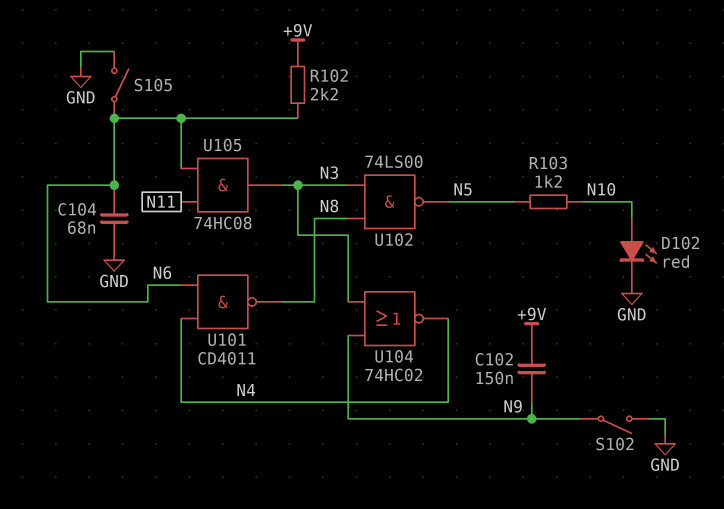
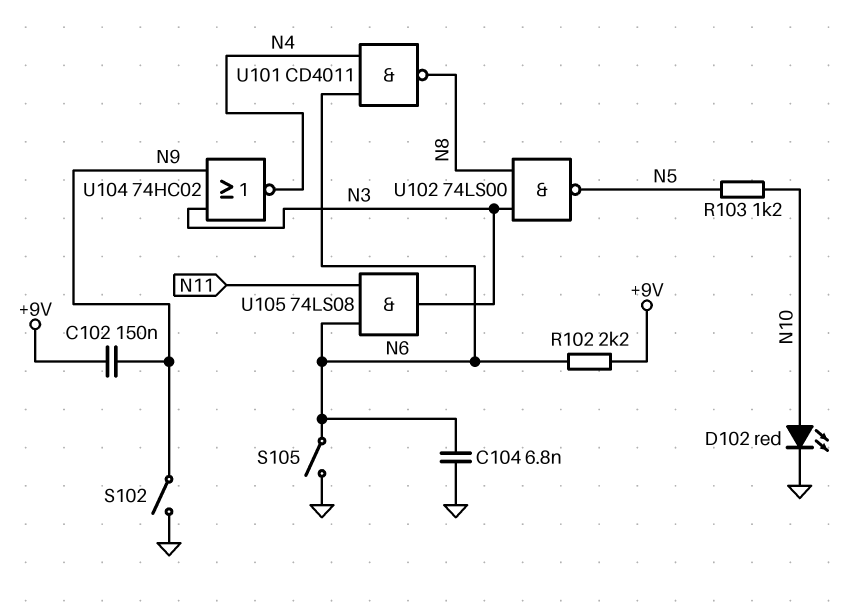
C104: 68nF (GND, N6) -> 6.8nF (GND, N6)
U105: AND 74HC08 (in N6, in N11, out N3) -> AND 74LS08 (in N6, in N11, out N3)

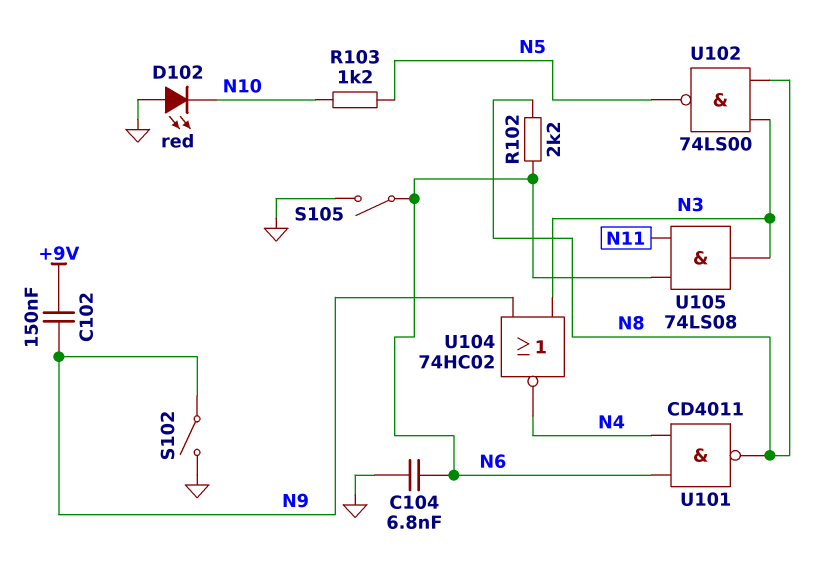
D102: LED red (A N10, K GND) -> LED red (A GND, K N10)
R102: 2.2k (+9V, N6) -> 2.2k (N6, N8)

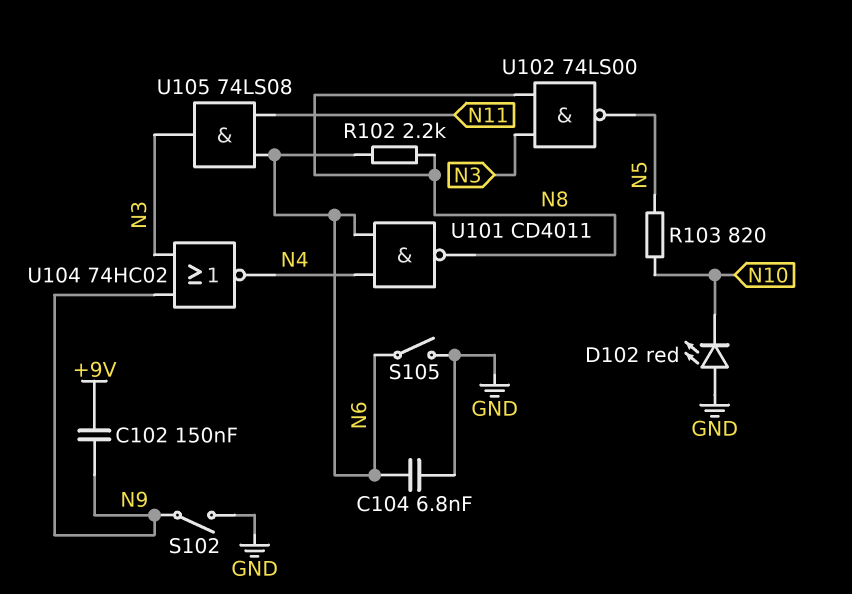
R103: 1.2k (N5, N10) -> 820 (N5, N10)

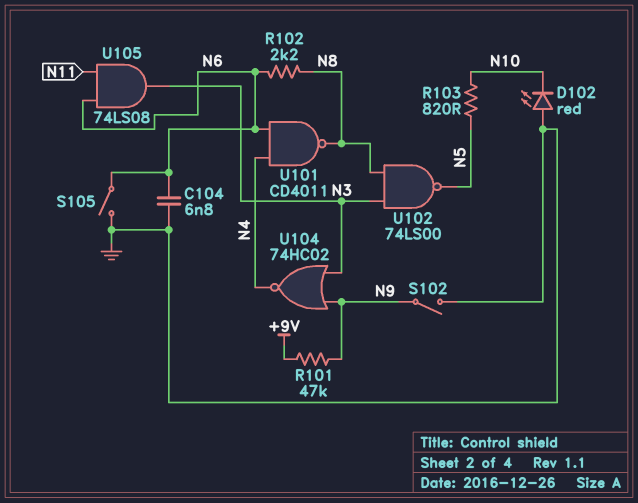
C102: 150nF (+9V, N9) -> none
R101: none -> 47k (+9V, N9)

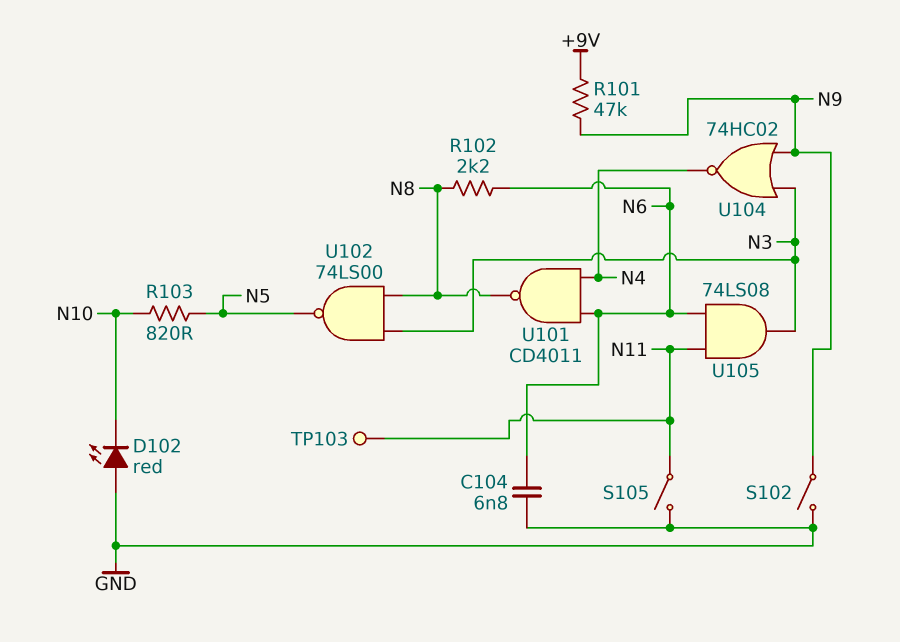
S105: switch (GND, N6) -> switch (GND, N11)
TP103: none -> test point (N11)

